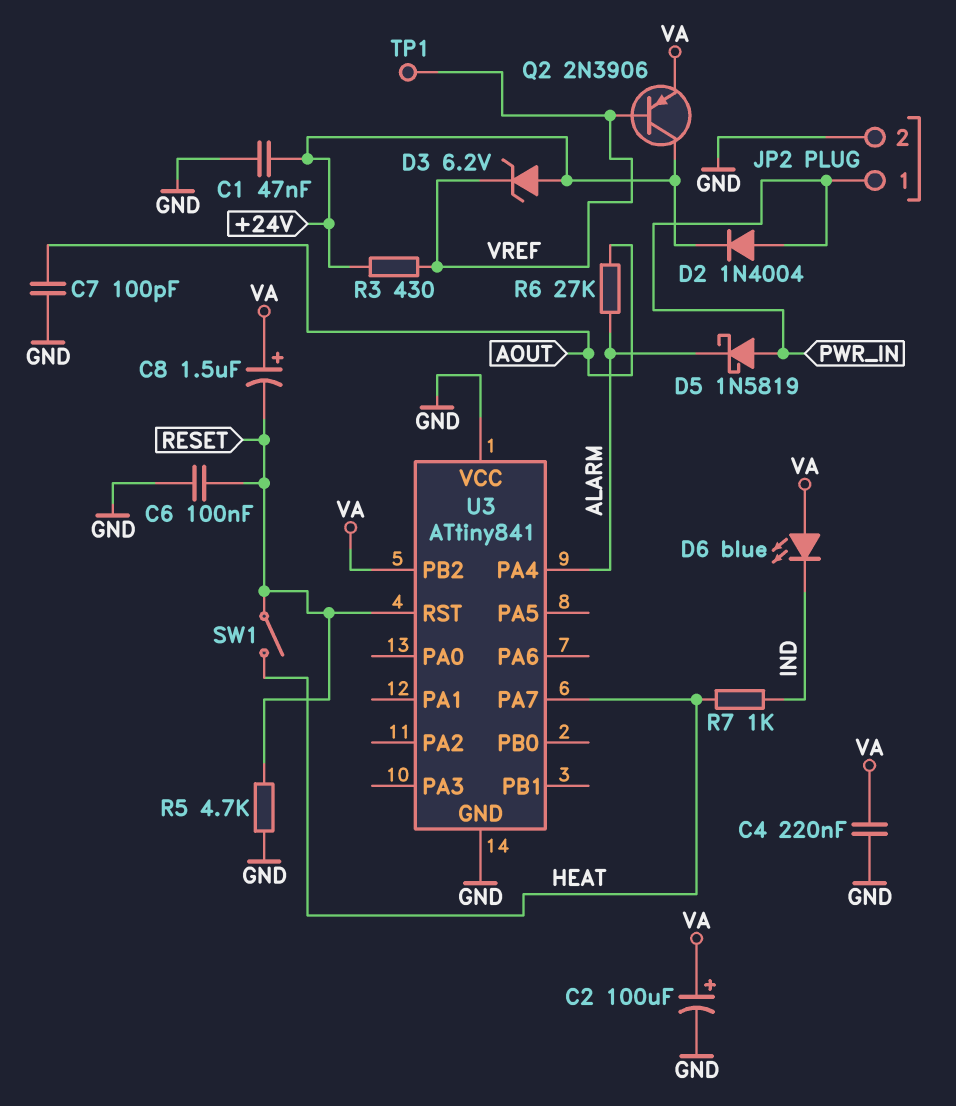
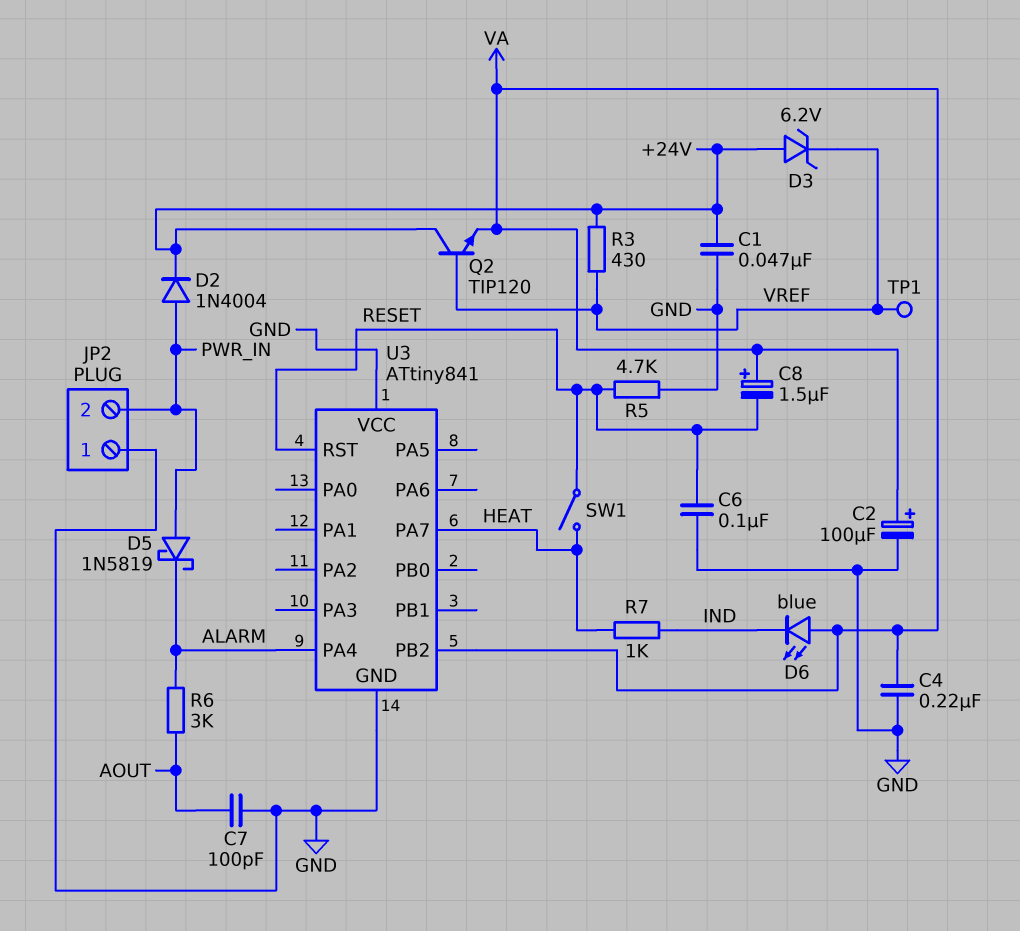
JP2 pin 1: PWR_IN -> GND
JP2 pin 2: GND -> PWR_IN
Q2: PNP 2N3906 (B VREF, C +24V, E VA) -> NPN TIP120 (B VREF, C +24V, E VA)
R6: 27k (ALARM, AOUT) -> 3k (ALARM, AOUT)

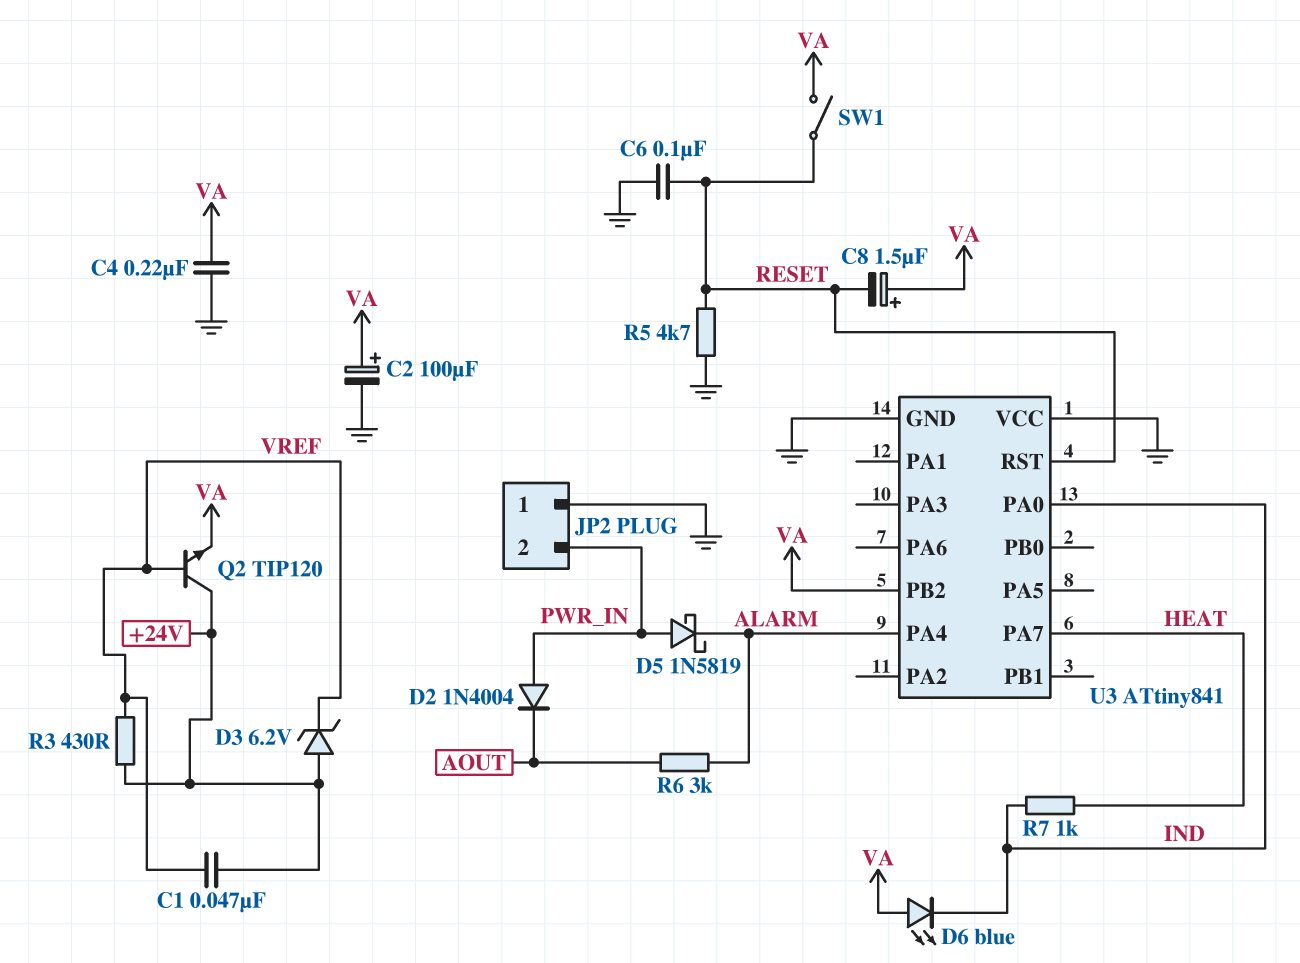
C1: 47nF (+24V, GND) -> 47nF (+24V, VREF)
C7: 100pF (AOUT, GND) -> none
D2: diode 1N4004 (A PWR_IN, K +24V) -> diode 1N4004 (A PWR_IN, K AOUT)
SW1: switch (HEAT, RESET) -> switch (RESET, VA)
TP1: test point (VREF) -> none
U3 pin PA0: none -> IND

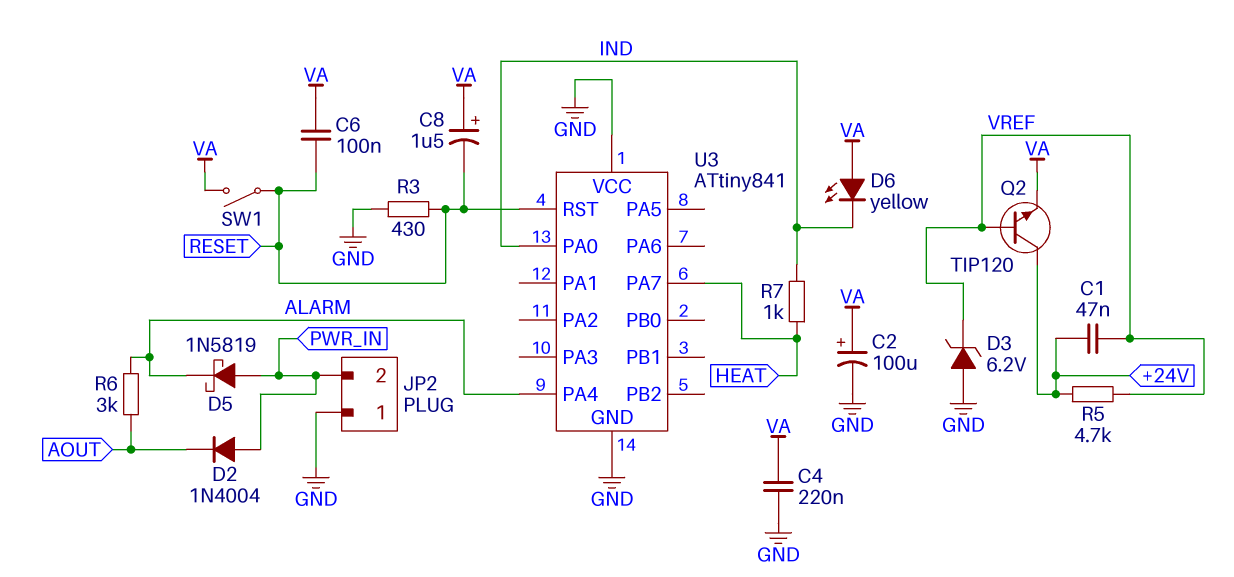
C6: 100nF (GND, RESET) -> 100nF (RESET, VA)
D3: zener 6.2V (A +24V, K VREF) -> zener 6.2V (A GND, K VREF)
D6: LED blue (A VA, K IND) -> LED yellow (A VA, K IND)
R3: 430 (+24V, VREF) -> 430 (GND, RESET)
R5: 4.7k (GND, RESET) -> 4.7k (+24V, VREF)
U3 pin PB2: VA -> none

